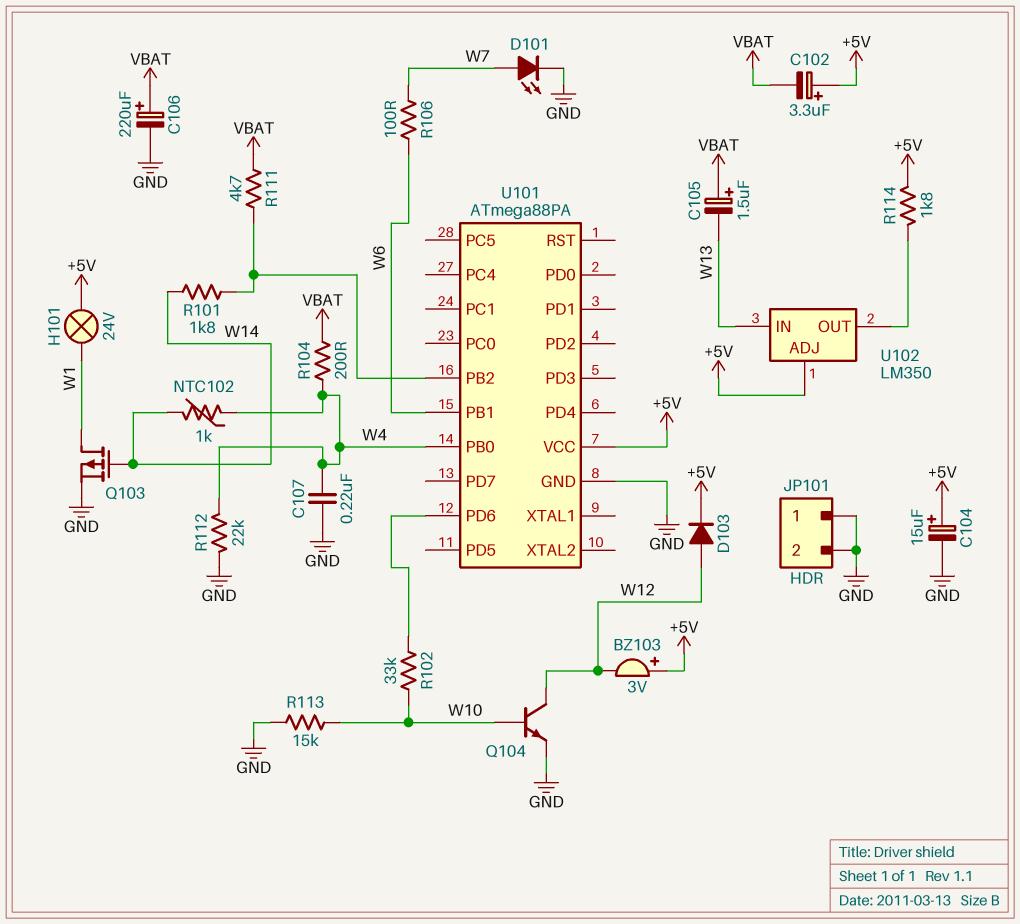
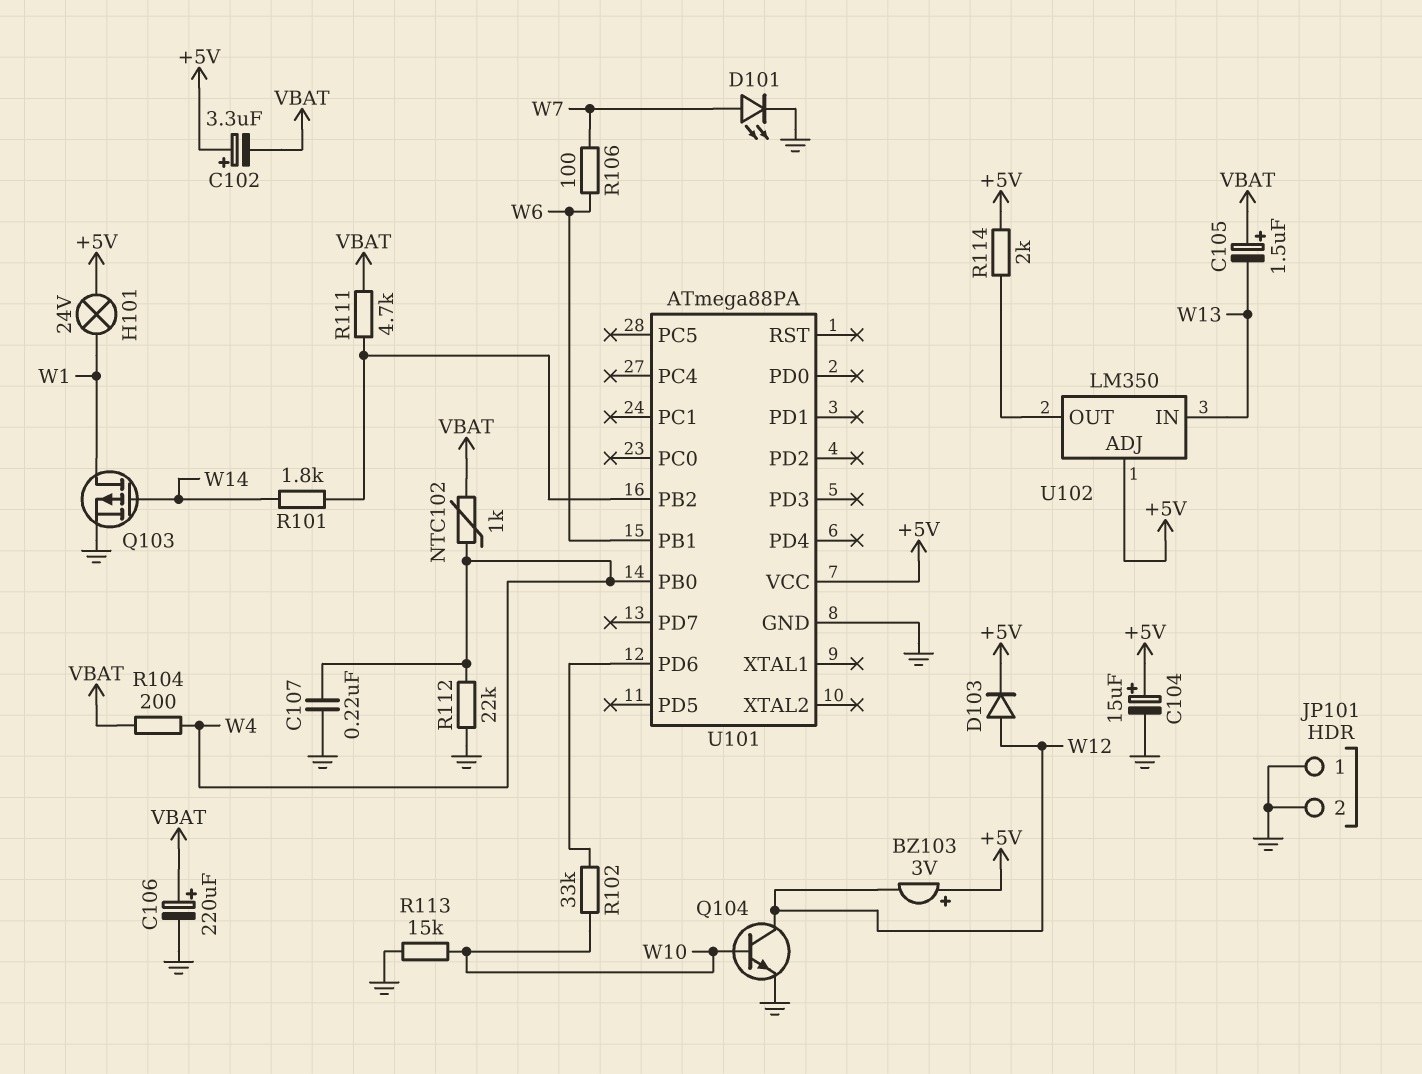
NTC102: 1k (W4, W14) -> 1k (VBAT, W4)
R114: 1.8k (+5V, U102/OUT) -> 2k (+5V, U102/OUT)

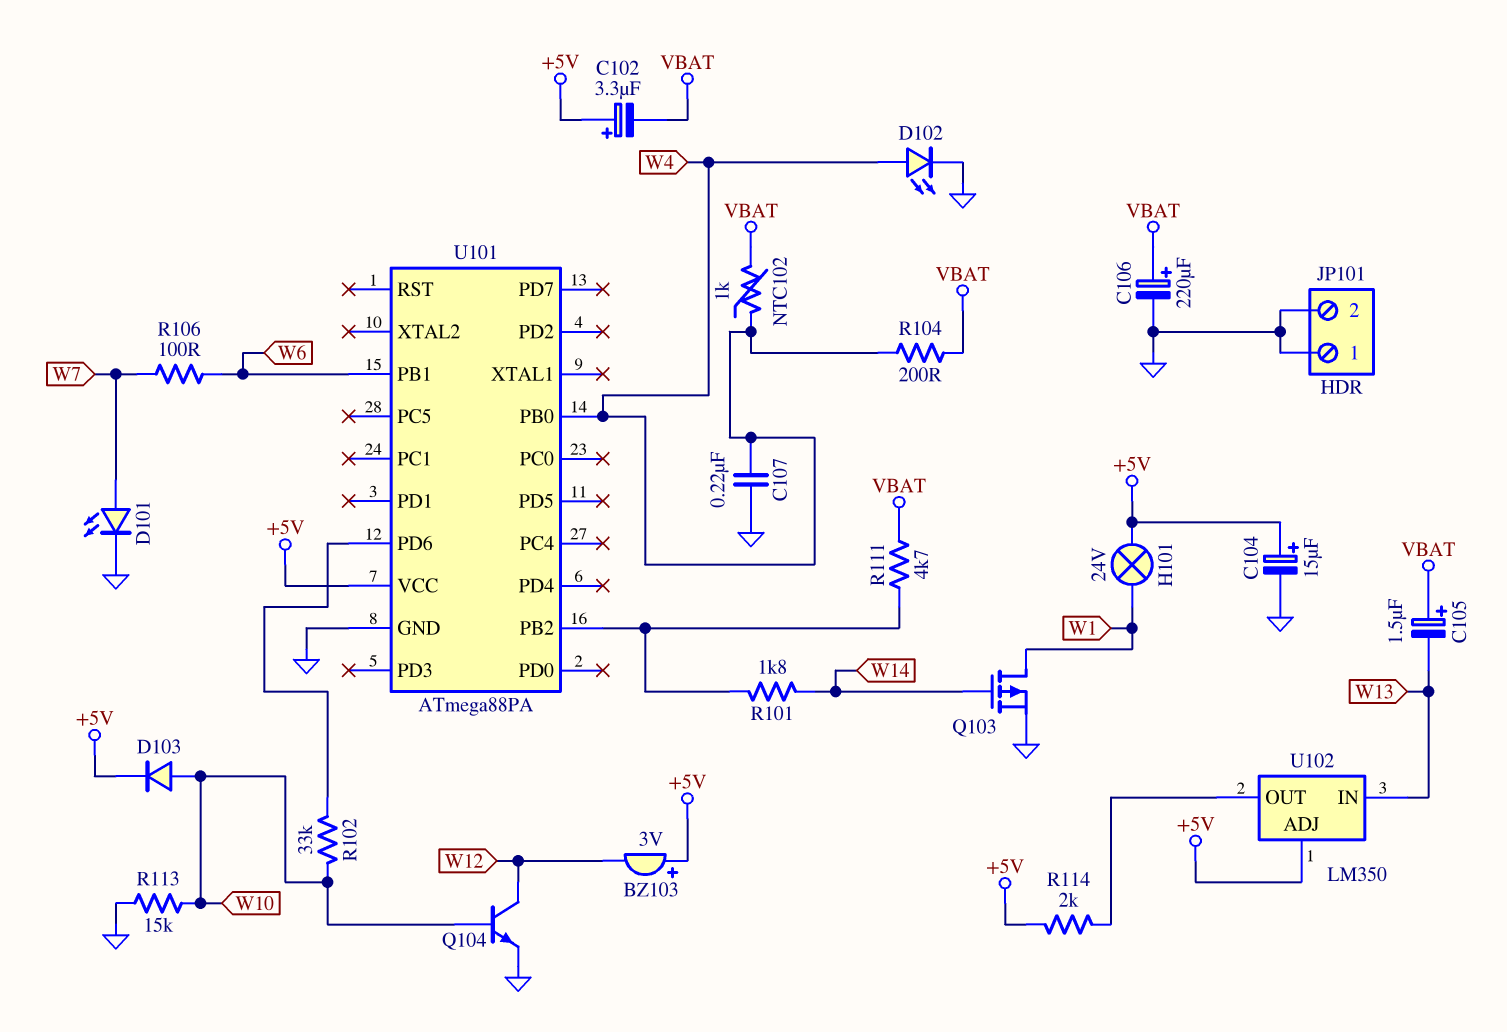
D102: none -> LED (A W4, K GND)
D103: diode (A W12, K +5V) -> diode (A W10, K +5V)
R112: 22k (GND, W4) -> none

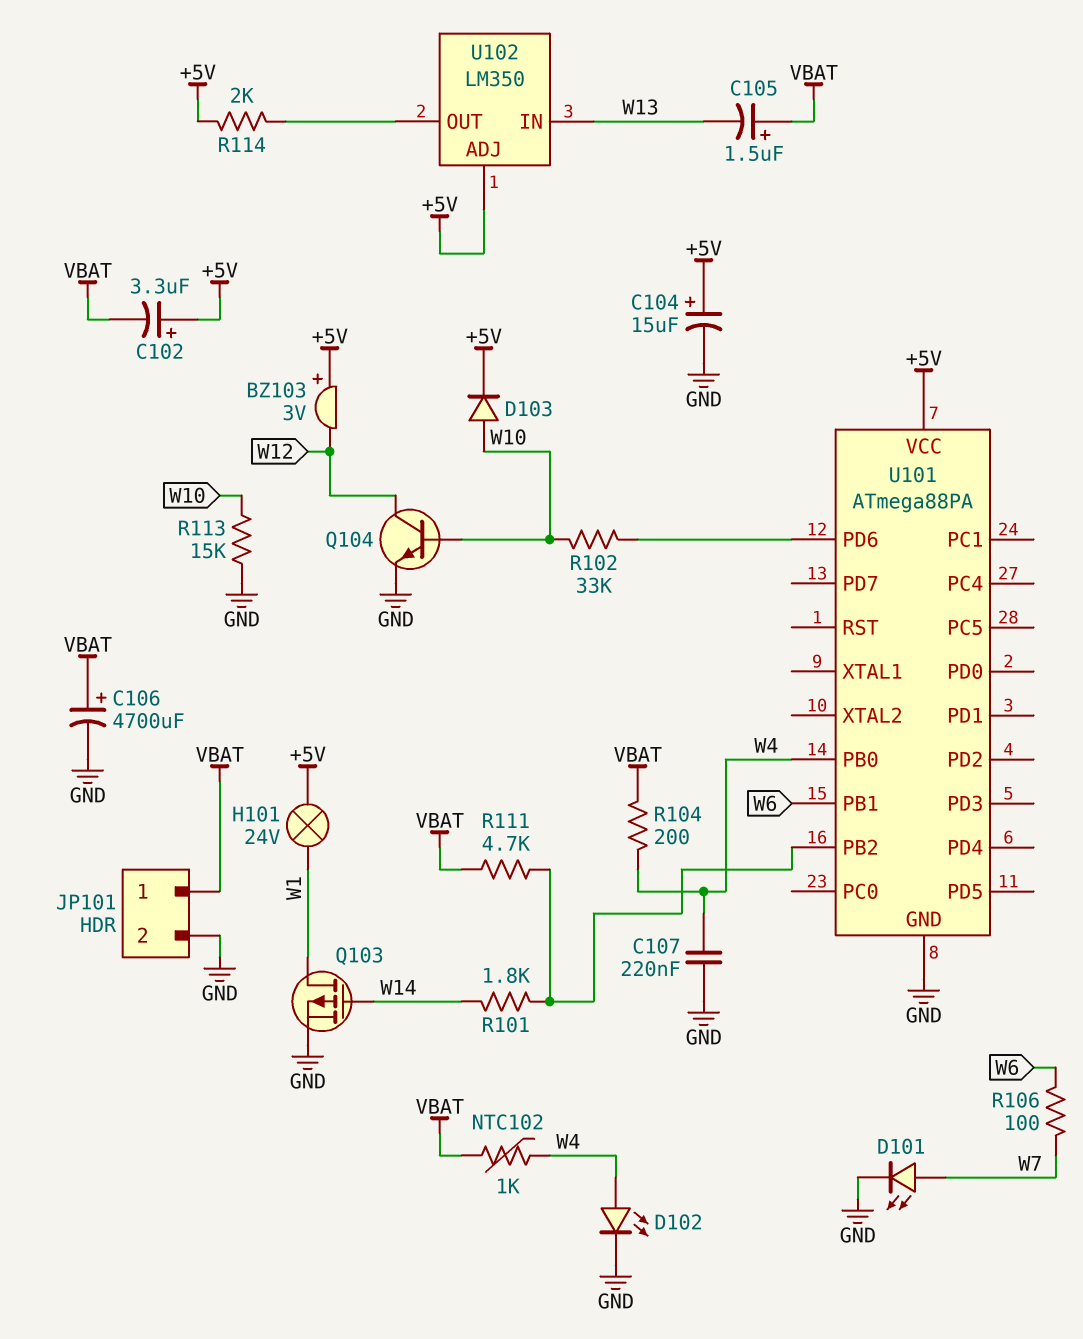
C106: 220uF (plus VBAT, minus GND) -> 4700uF (plus VBAT, minus GND)
JP101 pin 1: GND -> VBAT

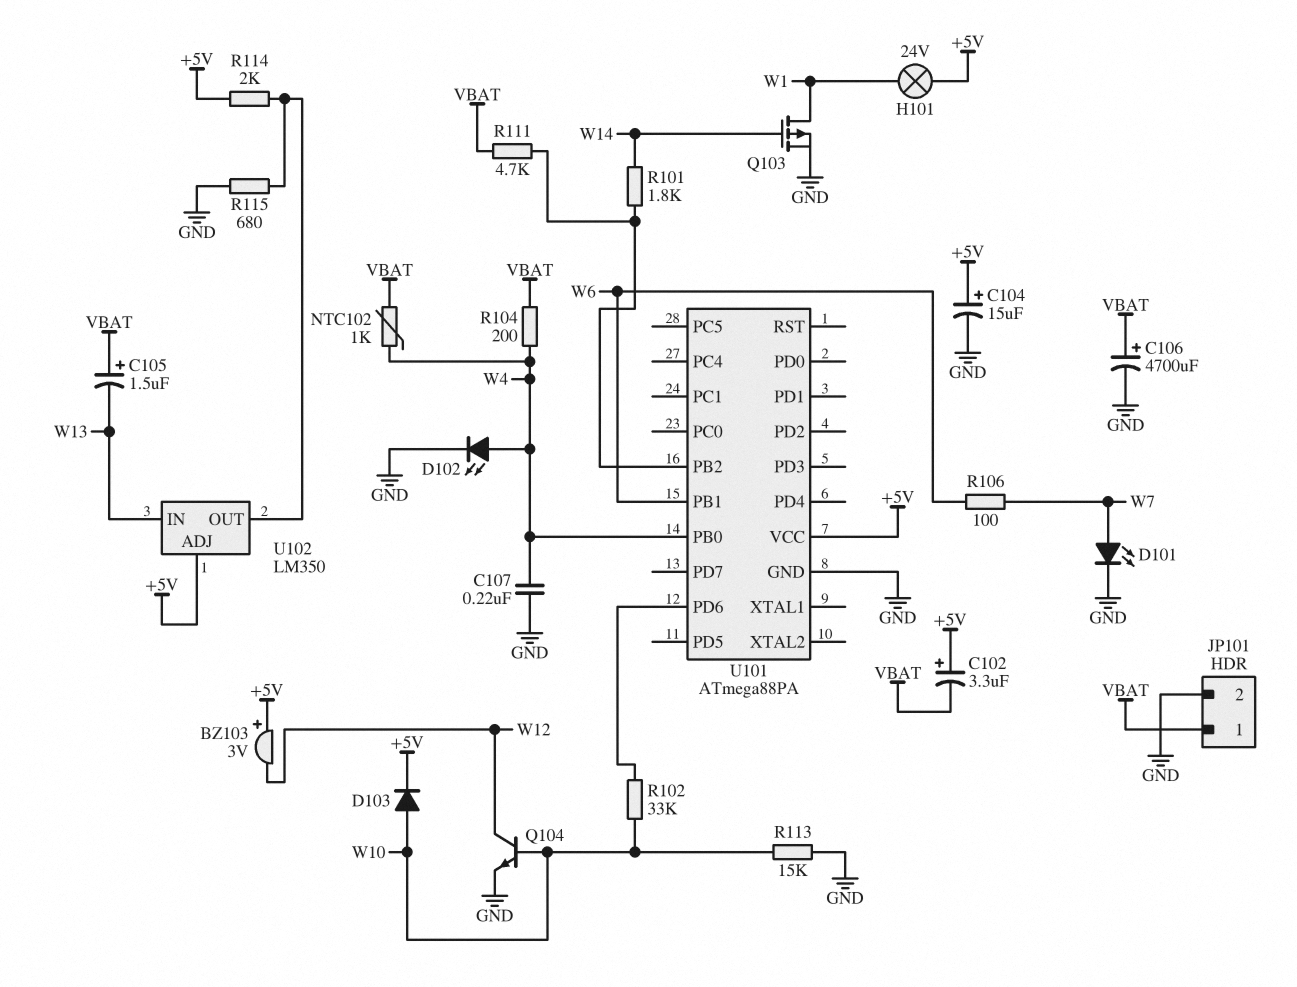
R115: none -> 680 (GND, U102/OUT)

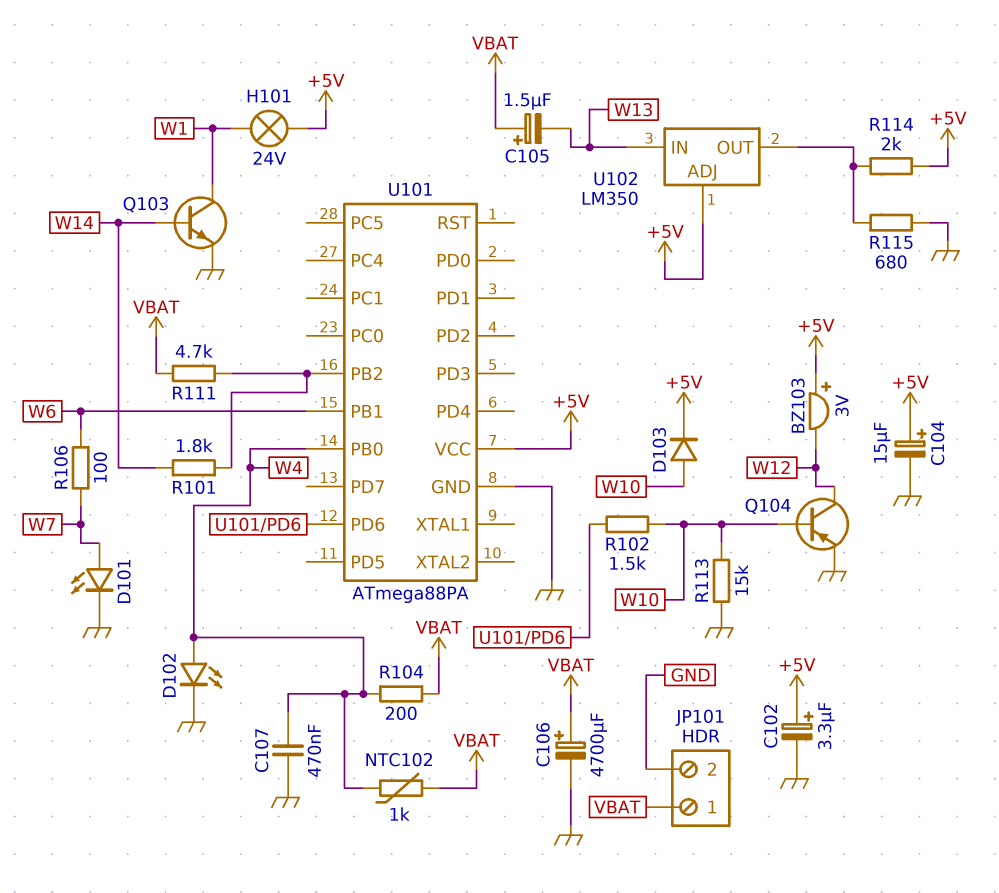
C102: 3.3uF (plus +5V, minus VBAT) -> 3.3uF (plus +5V, minus GND)
C107: 220nF (GND, W4) -> 470nF (GND, W4)
Q103: PMOS (G W14, D W1, S GND) -> NPN (B W14, C W1, E GND)
Q104: NPN (B W10, C W12, E GND) -> PNP (B W10, C W12, E GND)
R102: 33k (U101/PD6, W10) -> 1.5k (U101/PD6, W10)

